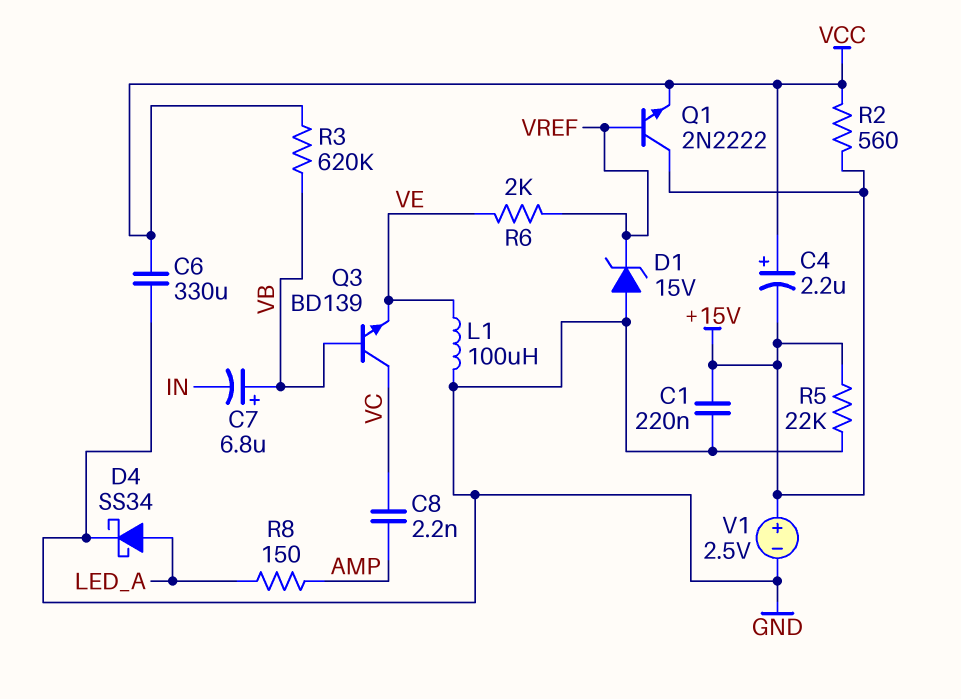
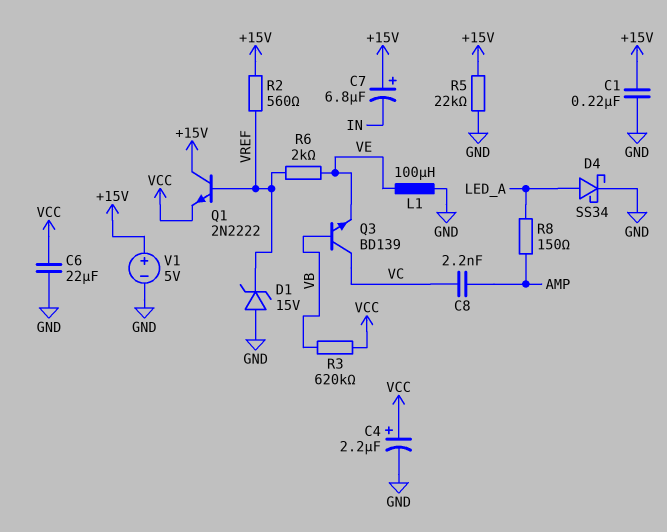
C4: 2.2uF (plus VCC, minus +15V) -> 2.2uF (plus VCC, minus GND)
C6: 330uF (GND, VCC) -> 22uF (GND, VCC)
C7: 6.8uF (plus VB, minus IN) -> 6.8uF (plus +15V, minus IN)
R2: 560 (+15V, VCC) -> 560 (+15V, VREF)
V1: 2.5V (plus +15V, minus GND) -> 5V (plus +15V, minus GND)

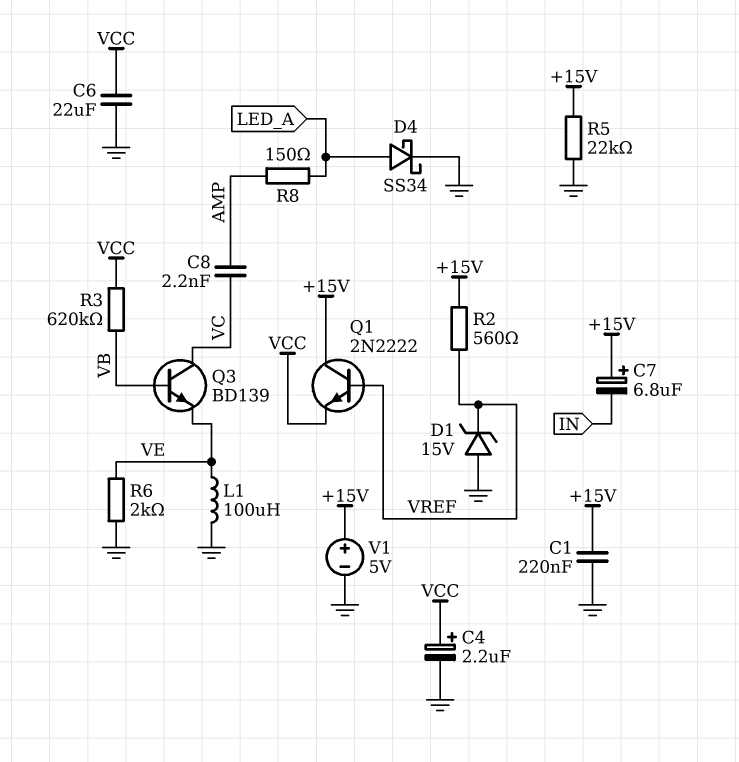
R6: 2k (VE, VREF) -> 2k (GND, VE)

